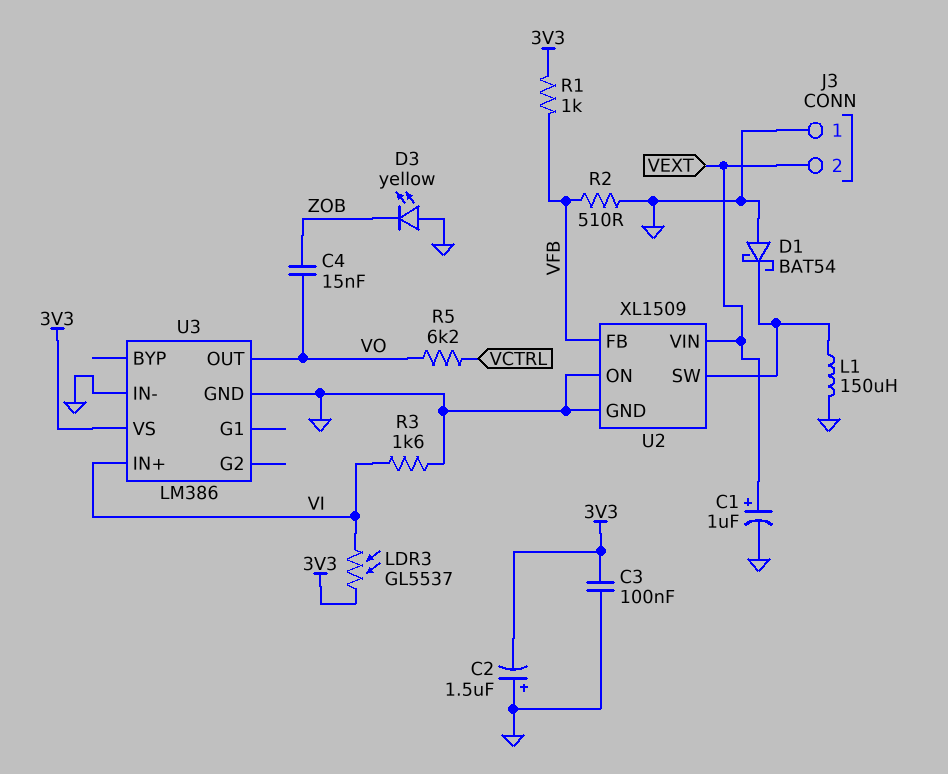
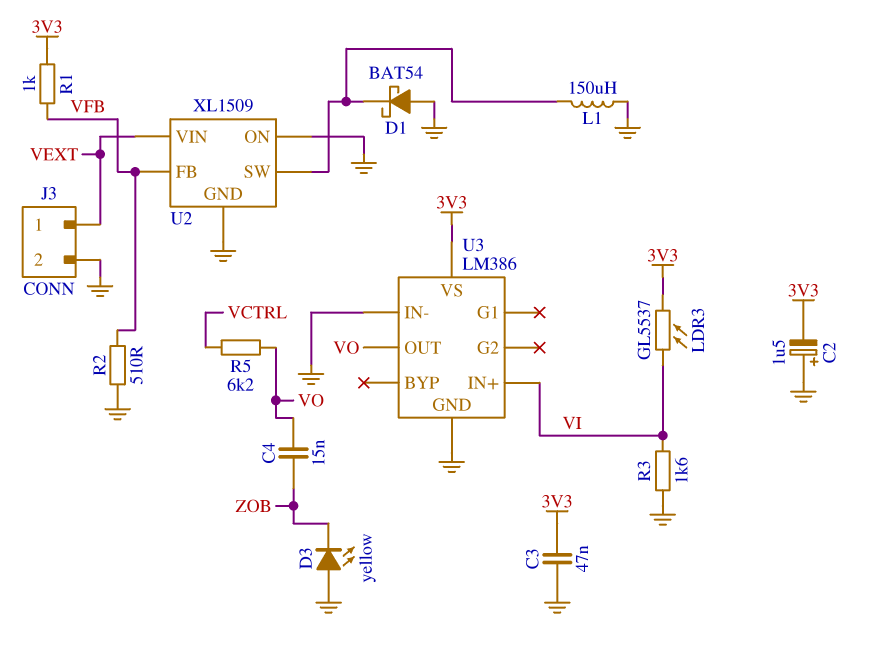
C1: 1uF (plus VEXT, minus GND) -> none
C3: 100nF (3V3, GND) -> 47nF (3V3, GND)
J3 pin 1: GND -> VEXT
J3 pin 2: VEXT -> GND

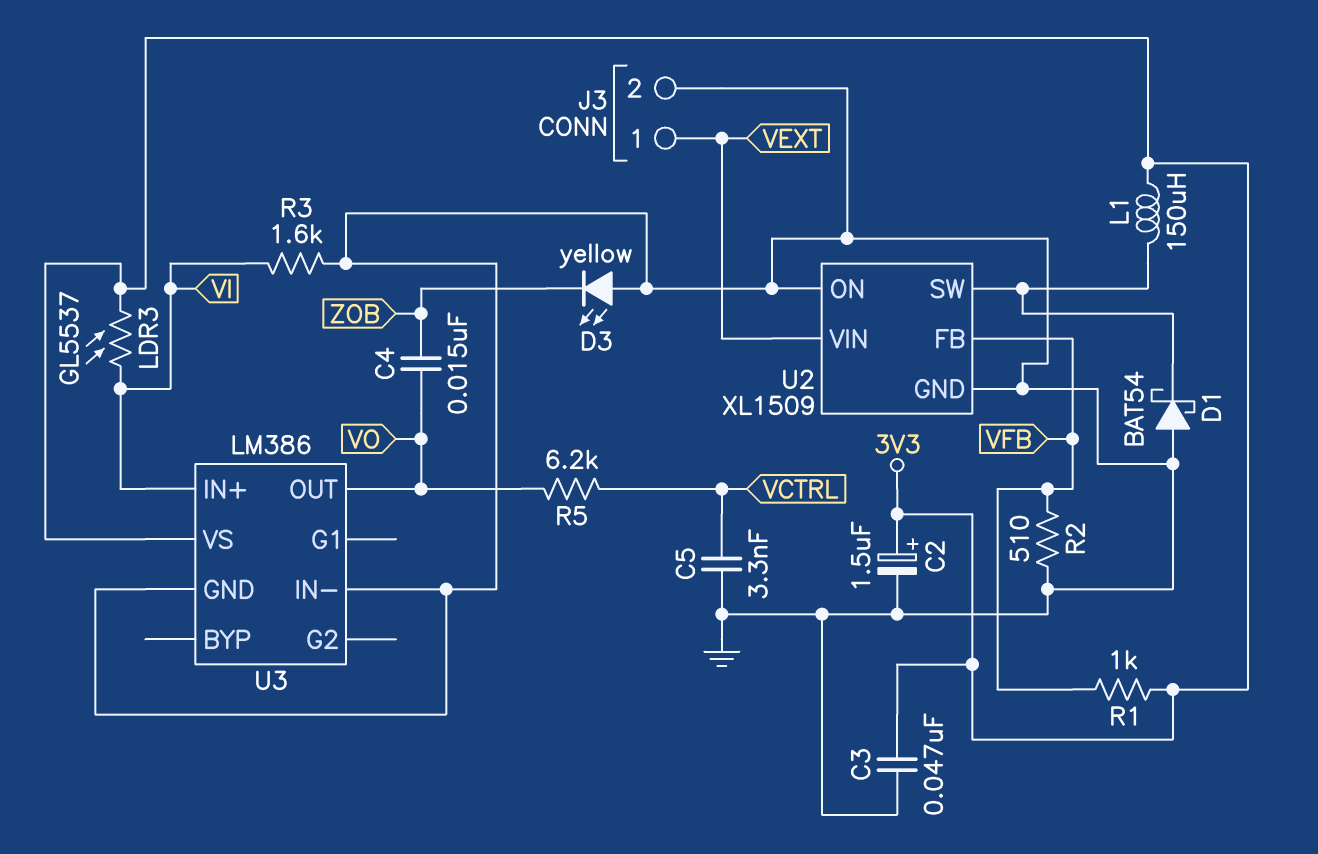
C2: 1.5uF (plus GND, minus 3V3) -> 1.5uF (plus 3V3, minus GND)
C5: none -> 3.3nF (GND, VCTRL)
L1: 150uH (GND, U2/SW) -> 150uH (3V3, U2/SW)

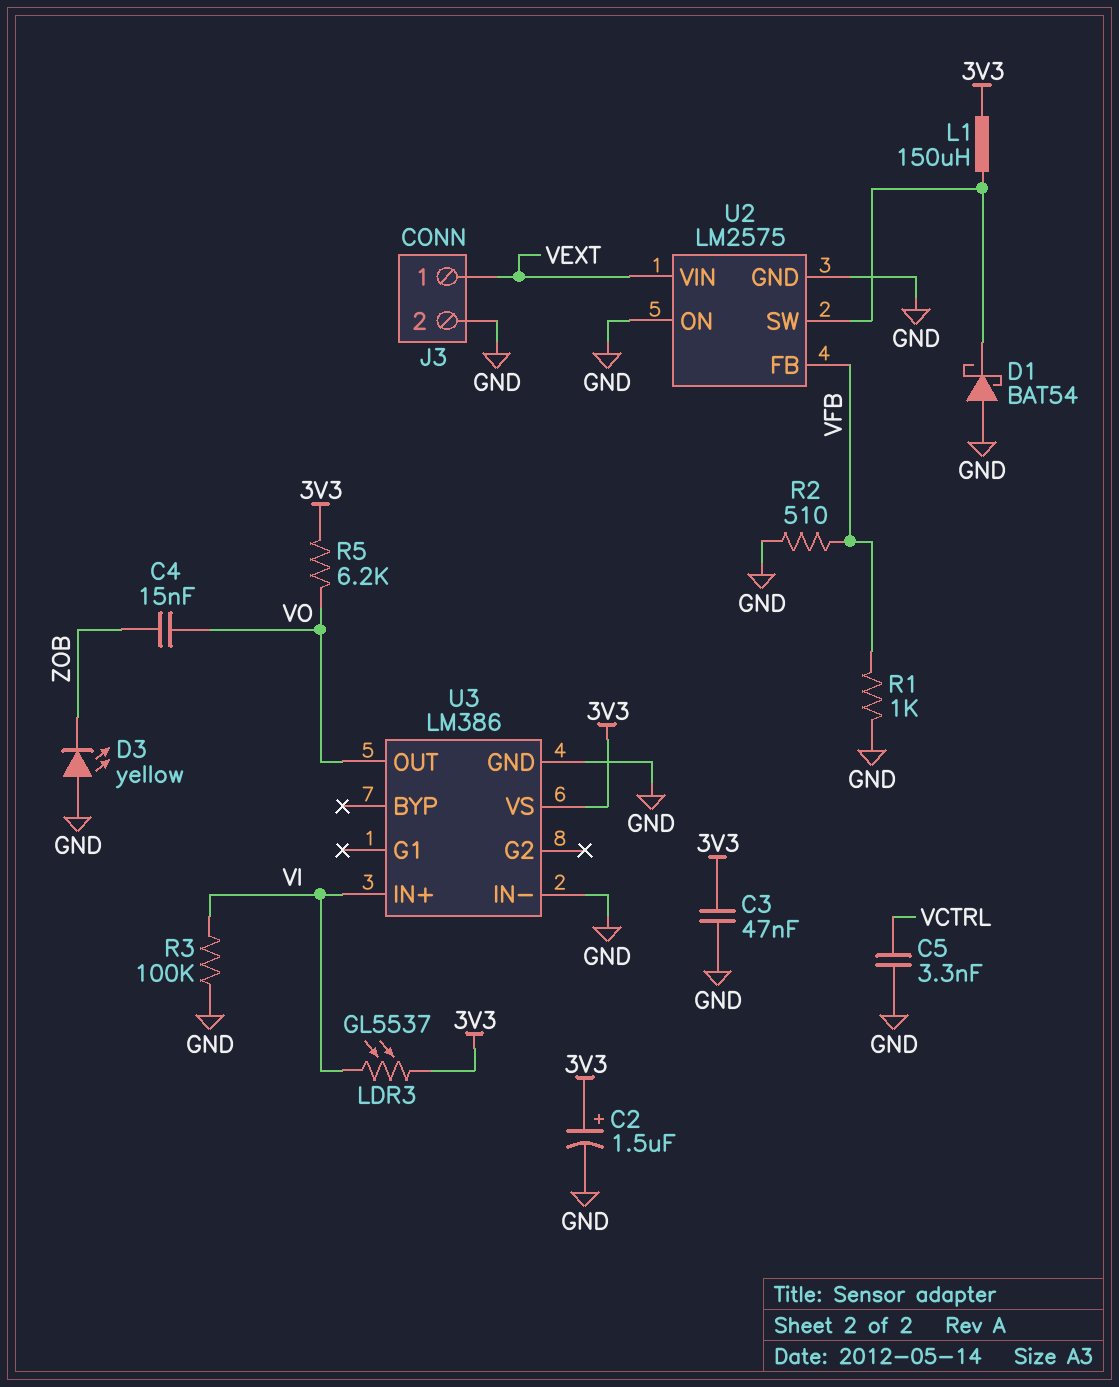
R1: 1k (3V3, VFB) -> 1k (GND, VFB)
R3: 1.6k (GND, VI) -> 100k (GND, VI)
R5: 6.2k (VCTRL, VO) -> 6.2k (3V3, VO)
U2: XL1509 -> LM2575

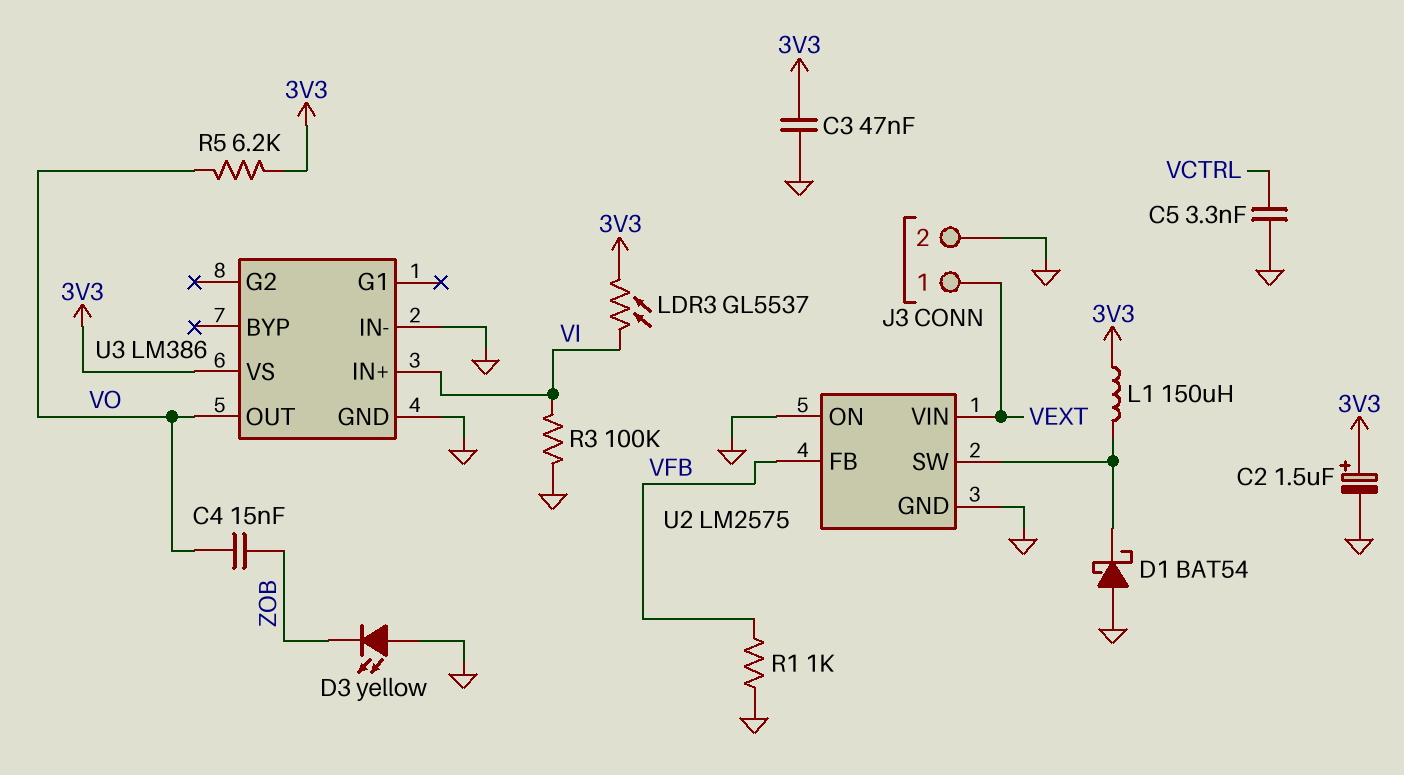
R2: 510 (GND, VFB) -> none

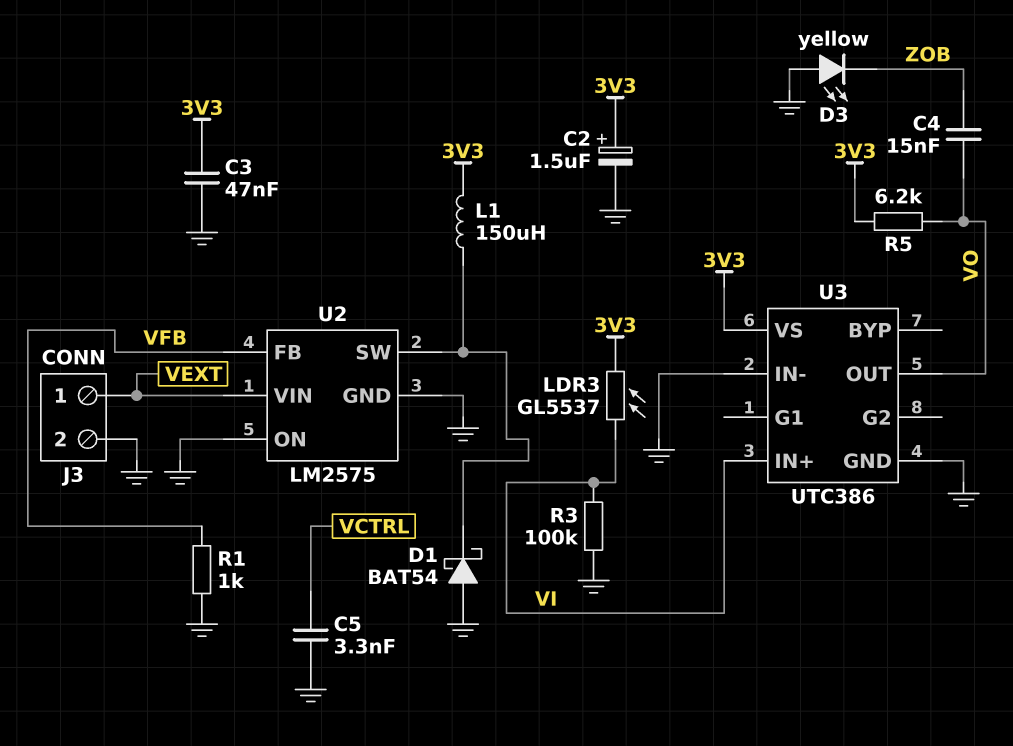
U3: LM386 -> UTC386

